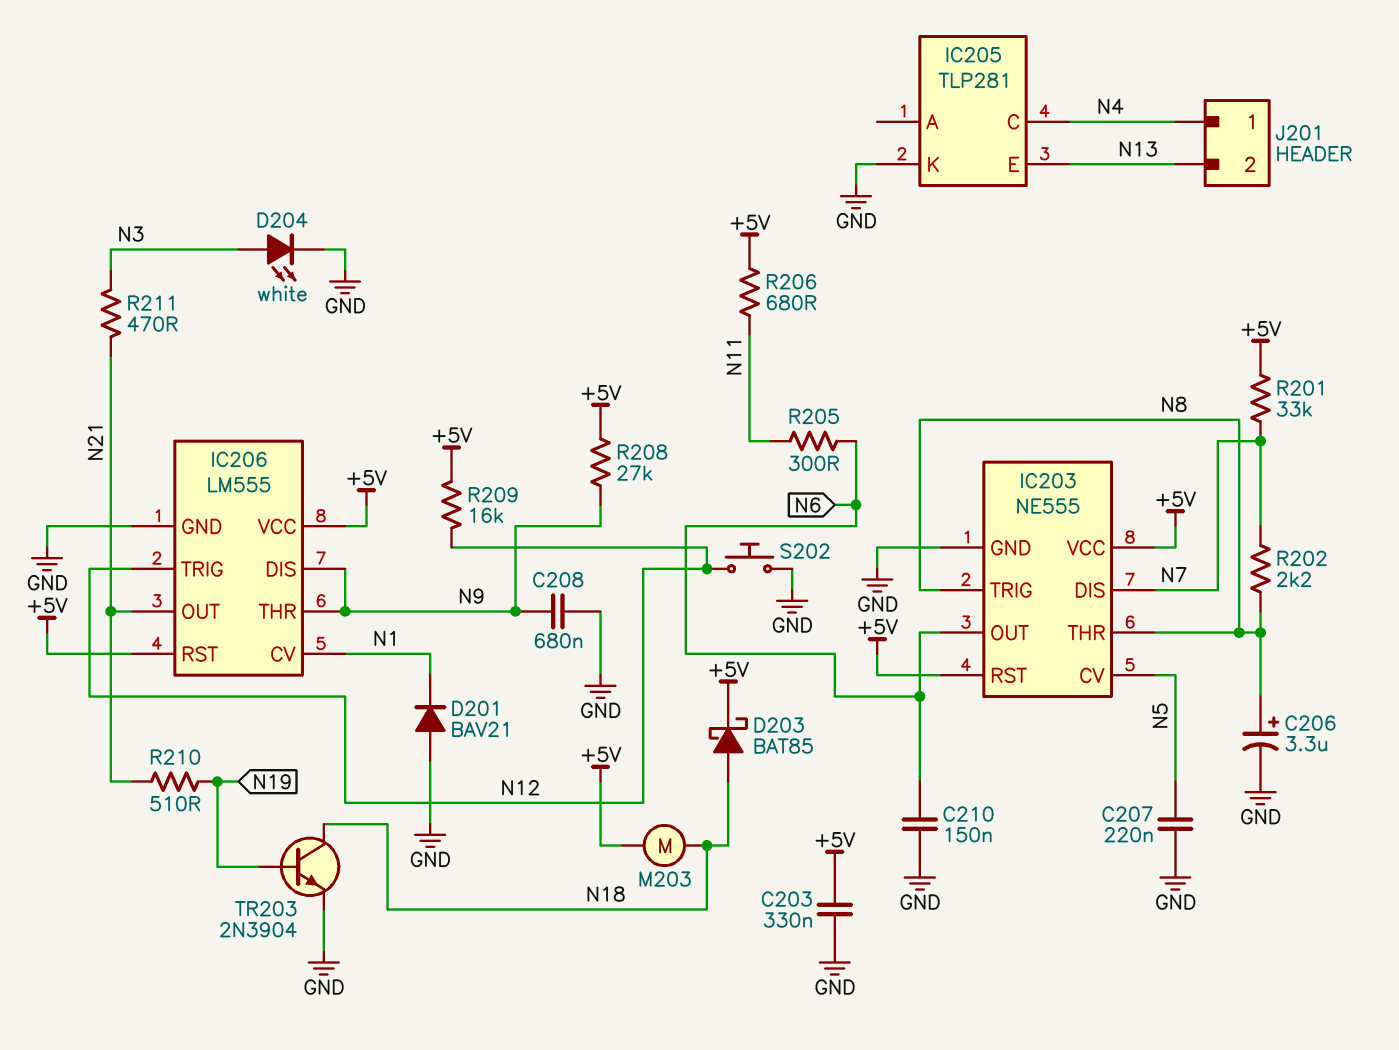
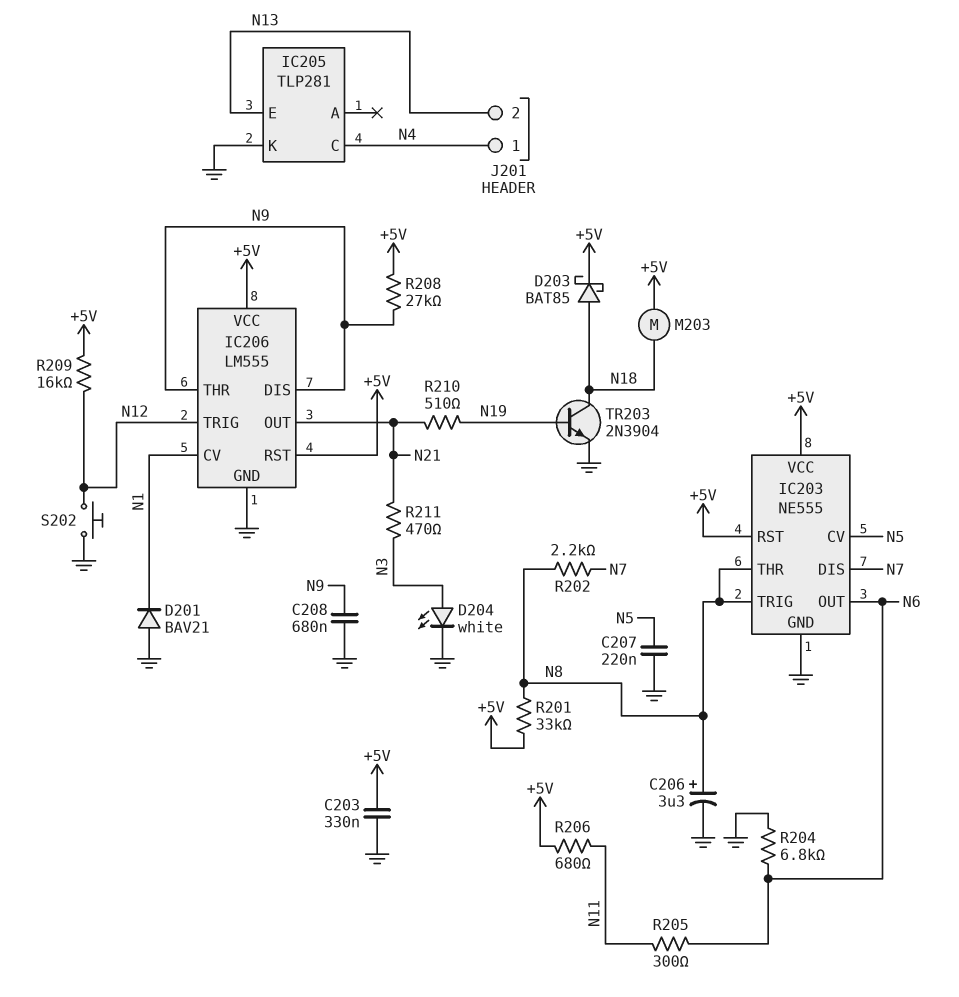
C210: 150nF (GND, N6) -> none
R201: 33k (+5V, N7) -> 33k (+5V, N8)
R204: none -> 6.8k (GND, N6)

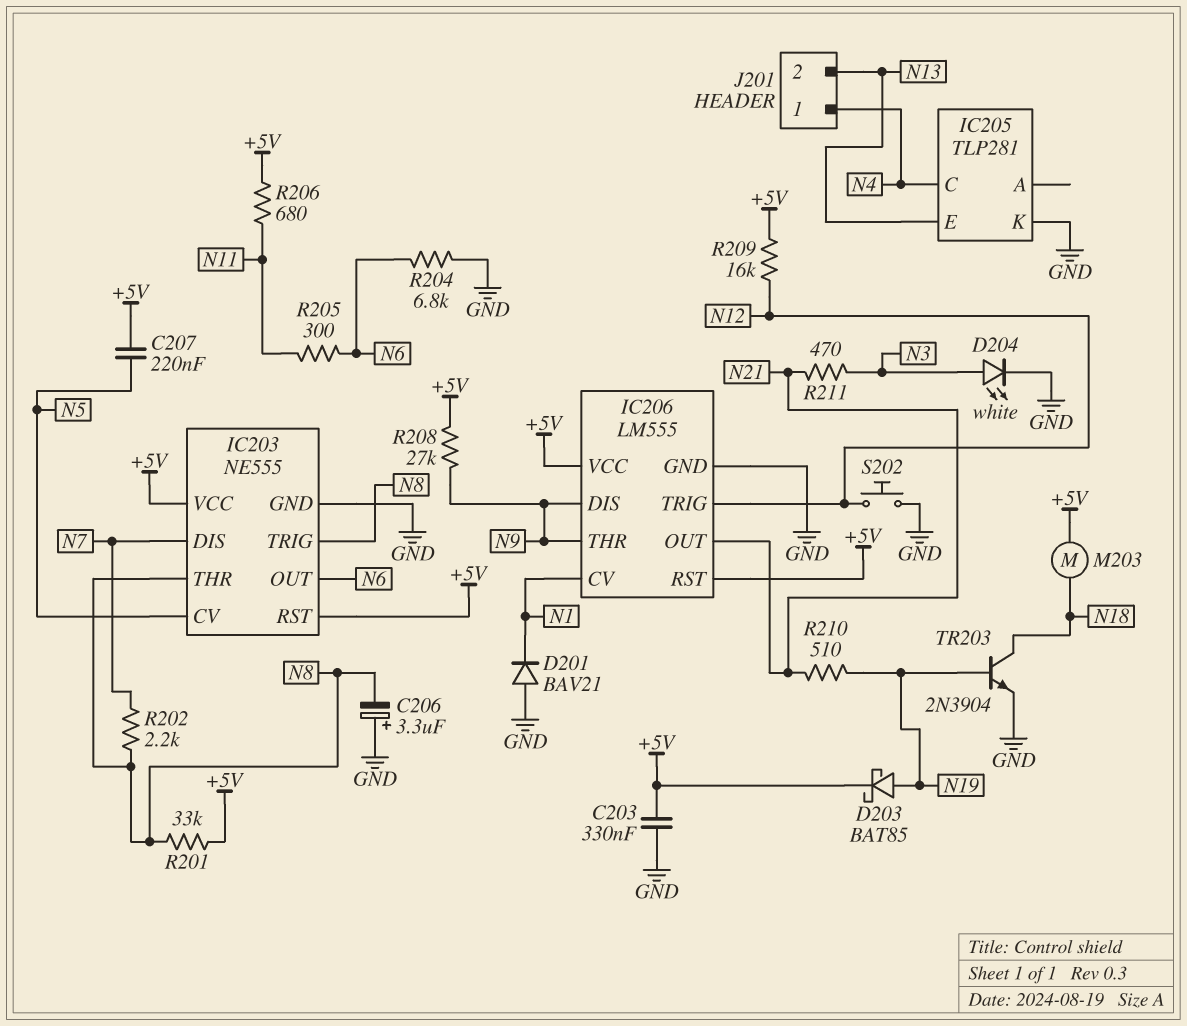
C206: 3.3uF (plus N8, minus GND) -> 3.3uF (plus GND, minus N8)
C207: 220nF (GND, N5) -> 220nF (+5V, N5)
C208: 680nF (GND, N9) -> none
D203: schottky BAT85 (A N18, K +5V) -> schottky BAT85 (A N19, K +5V)

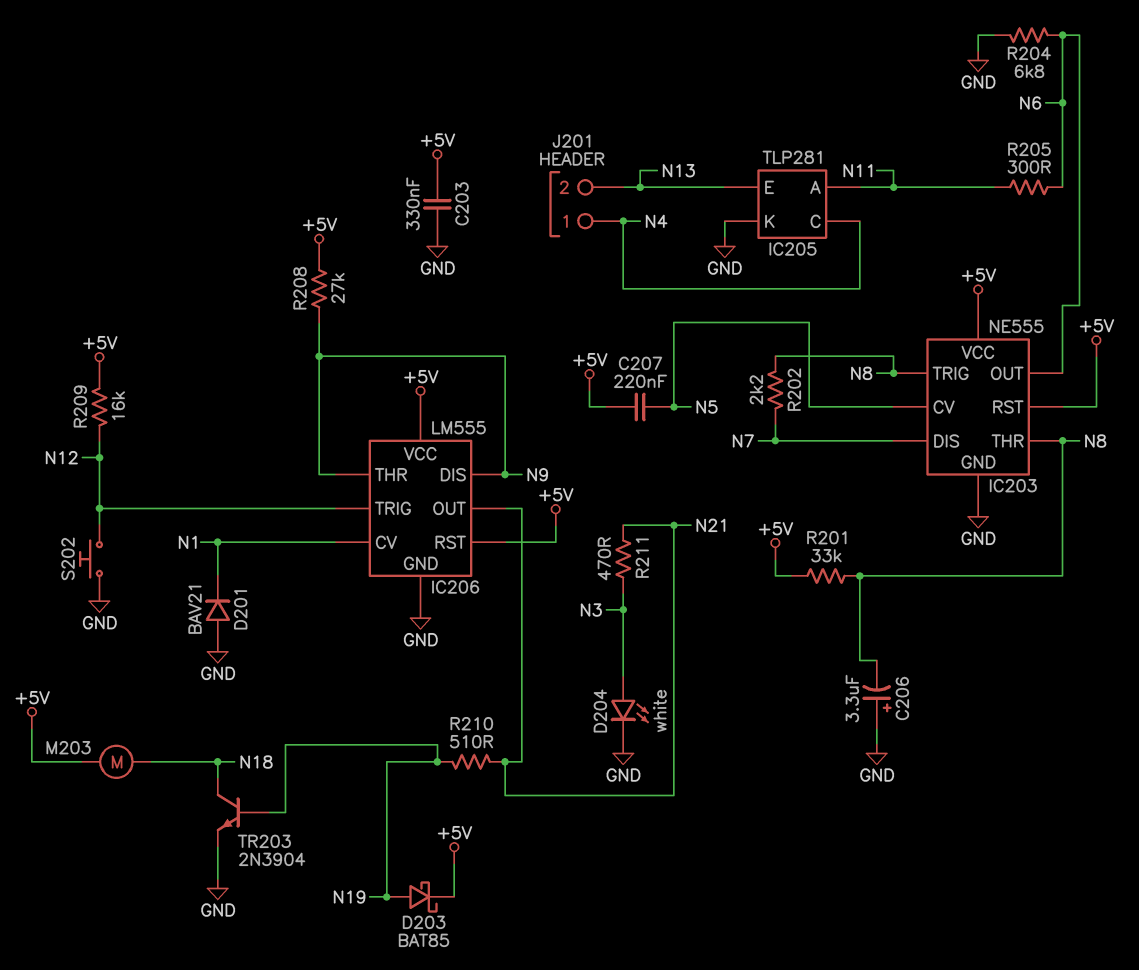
IC205 pin A: none -> N11
R206: 680 (+5V, N11) -> none

